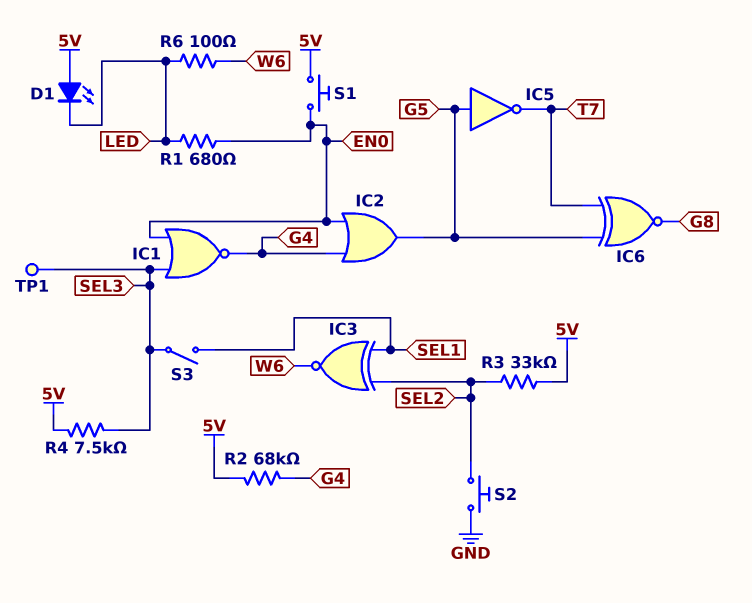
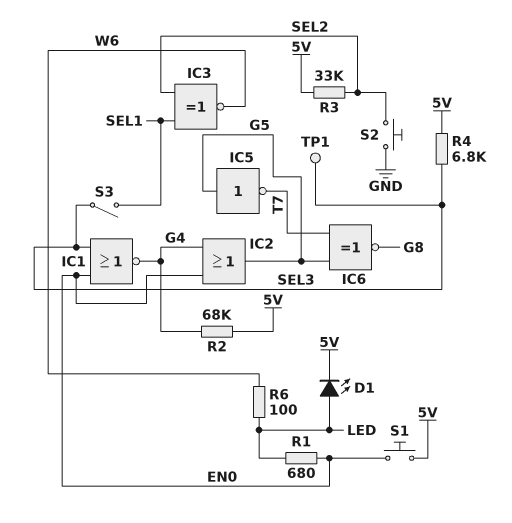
D1: LED (A 5V, K LED) -> LED (A LED, K 5V)
R4: 7.5k (5V, SEL3) -> 6.8k (5V, SEL3)

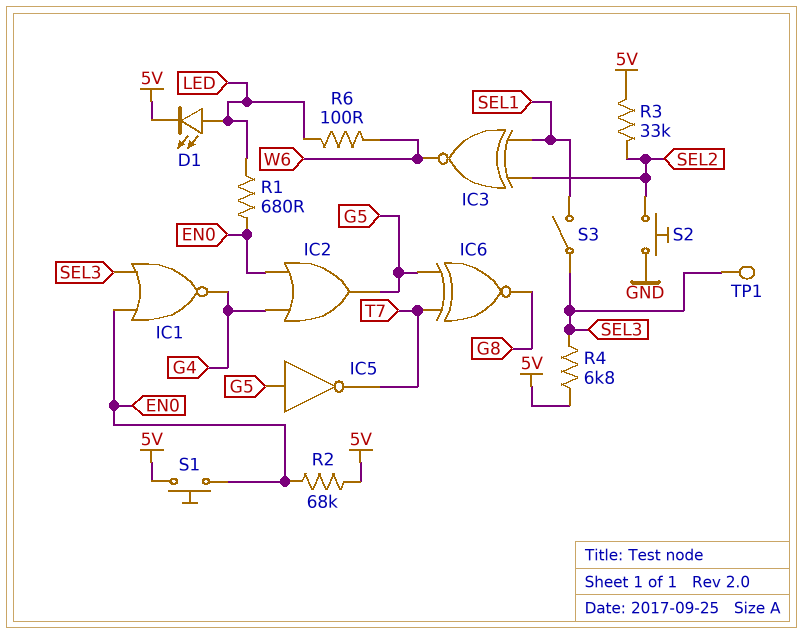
R2: 68k (5V, G4) -> 68k (5V, EN0)

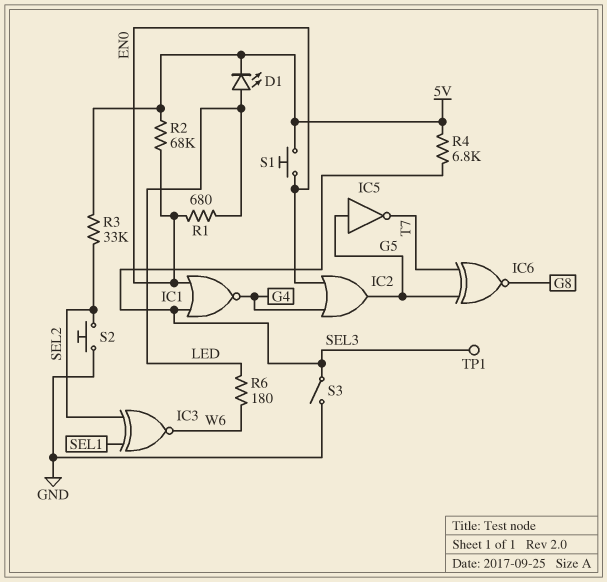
R6: 100 (LED, W6) -> 180 (LED, W6)
S3: switch (SEL1, SEL3) -> switch (GND, SEL3)

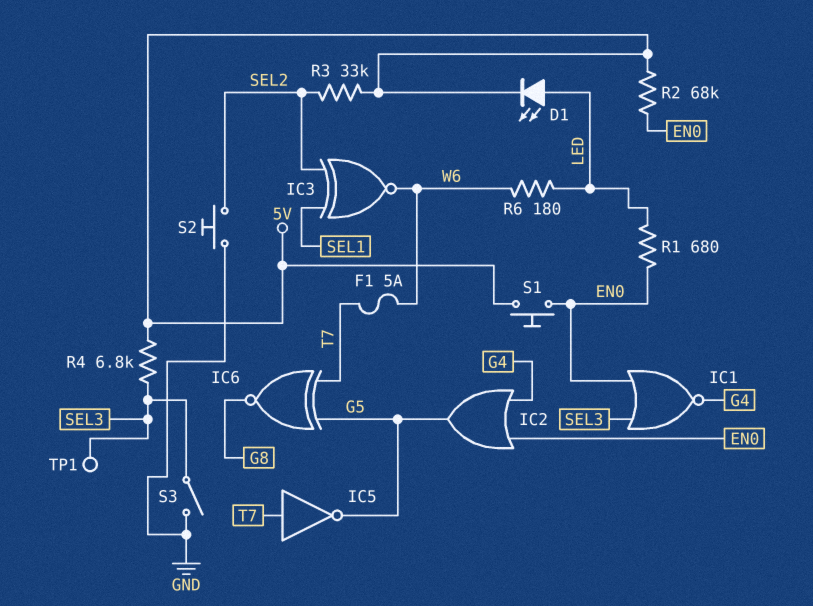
F1: none -> 5A (T7, W6)
IC5: NOT (in G5, out T7) -> NOT (in T7, out G5)

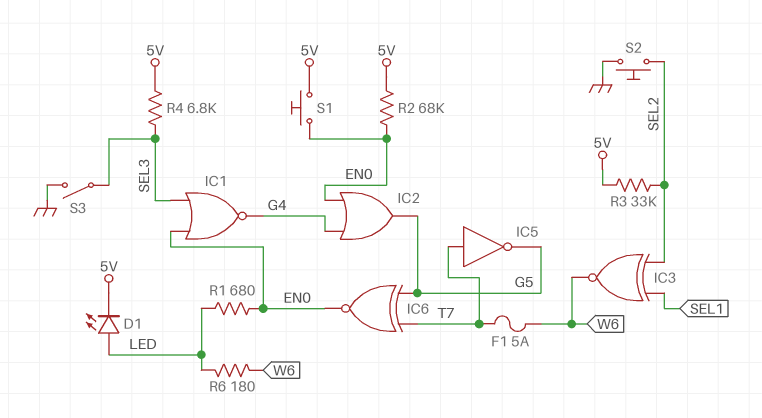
IC6: XNOR (in G5, in T7, out G8) -> XNOR (in G5, in T7, out EN0)
TP1: test point (SEL3) -> none

